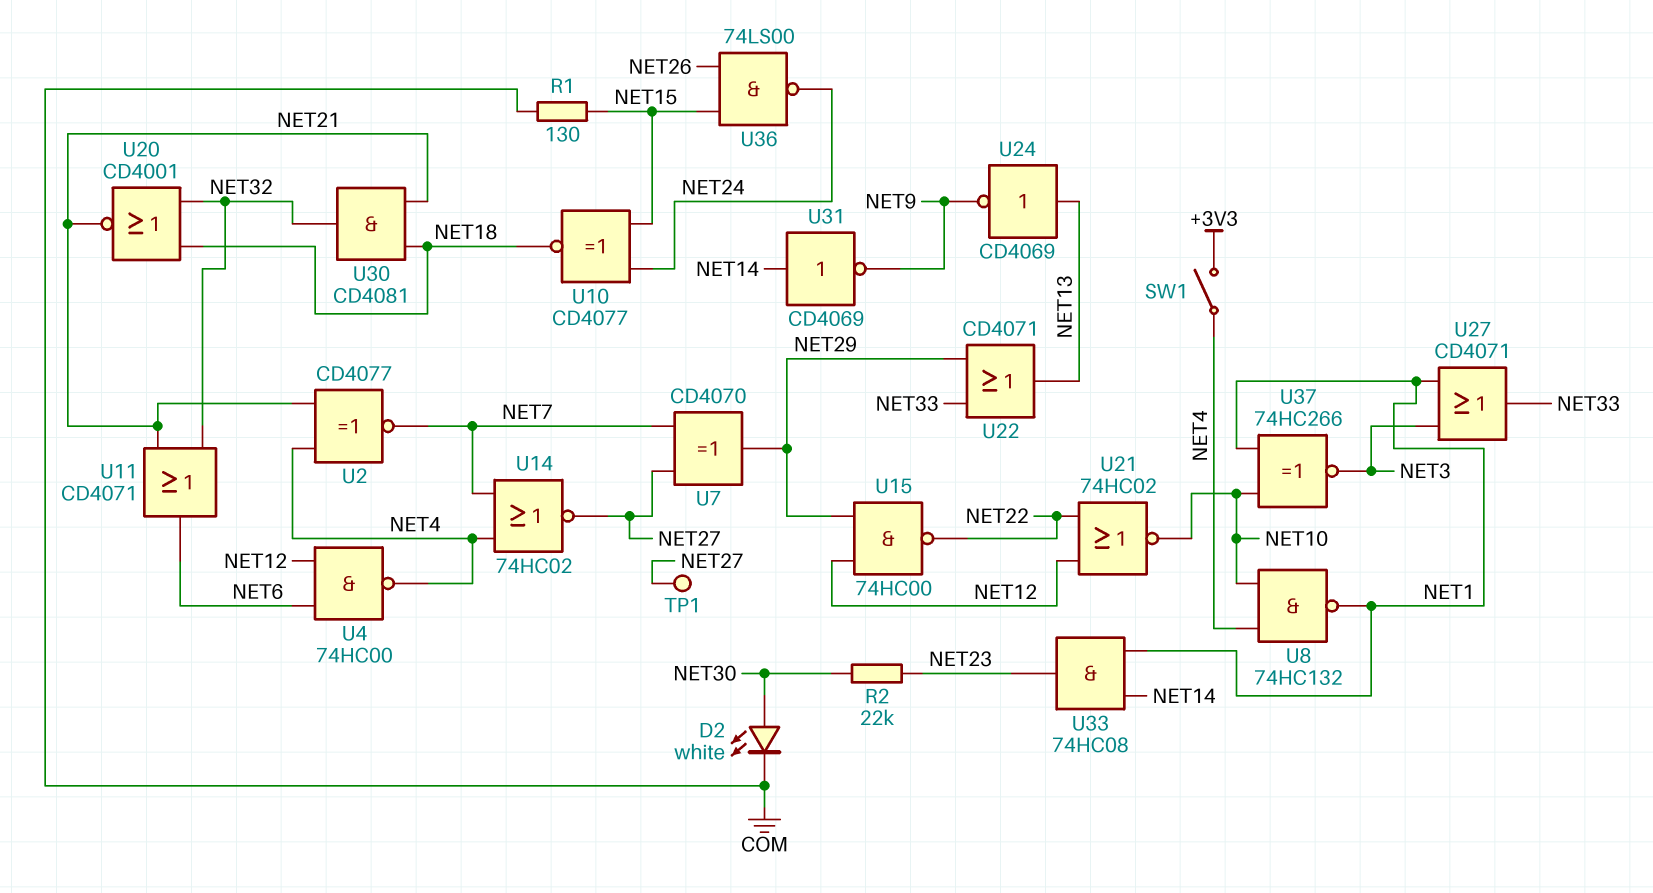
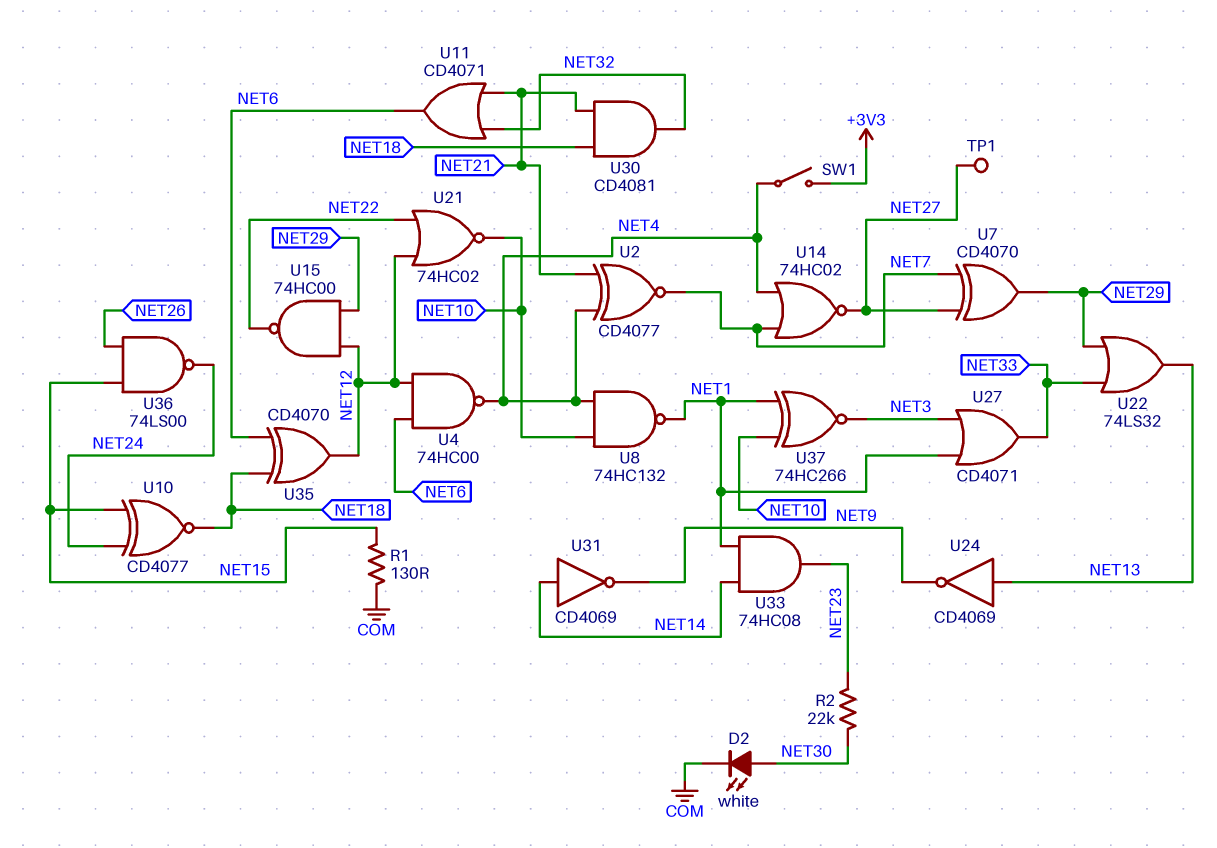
U20: NOR CD4001 (in NET18, in NET32, out NET21) -> none
U22: OR CD4071 (in NET29, in NET33, out NET13) -> OR 74LS32 (in NET29, in NET33, out NET13)
U35: none -> XOR CD4070 (in NET6, in NET18, out NET12)

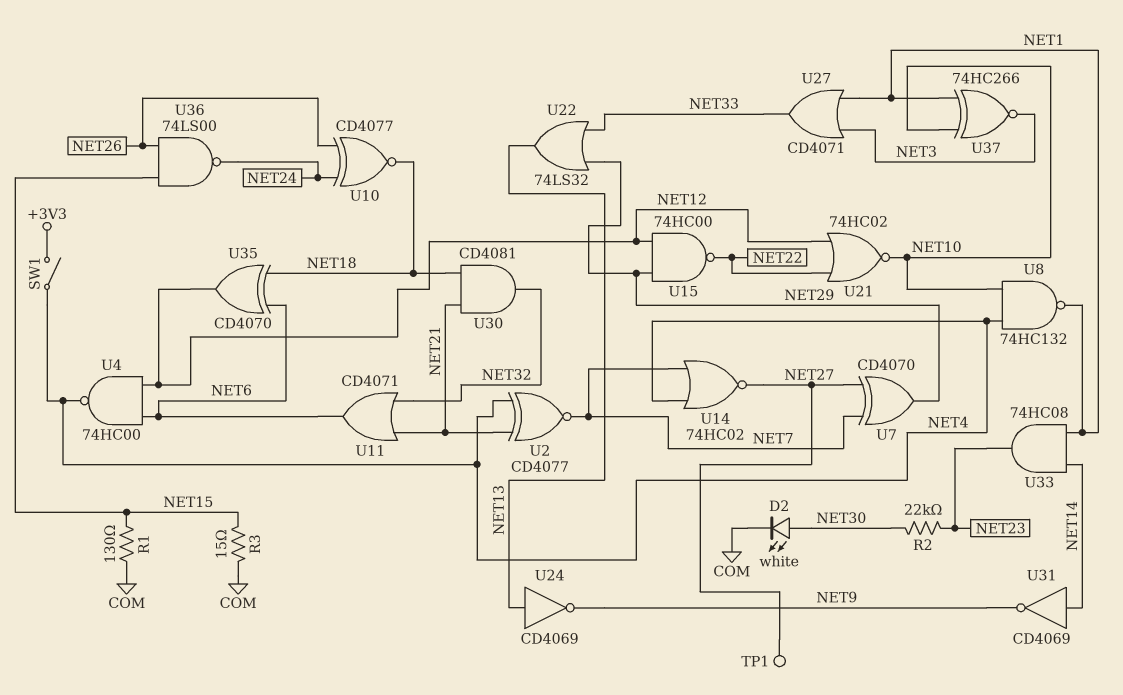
R3: none -> 15 (COM, NET15)
U10: XNOR CD4077 (in NET15, in NET24, out NET18) -> XNOR CD4077 (in NET24, in NET26, out NET18)

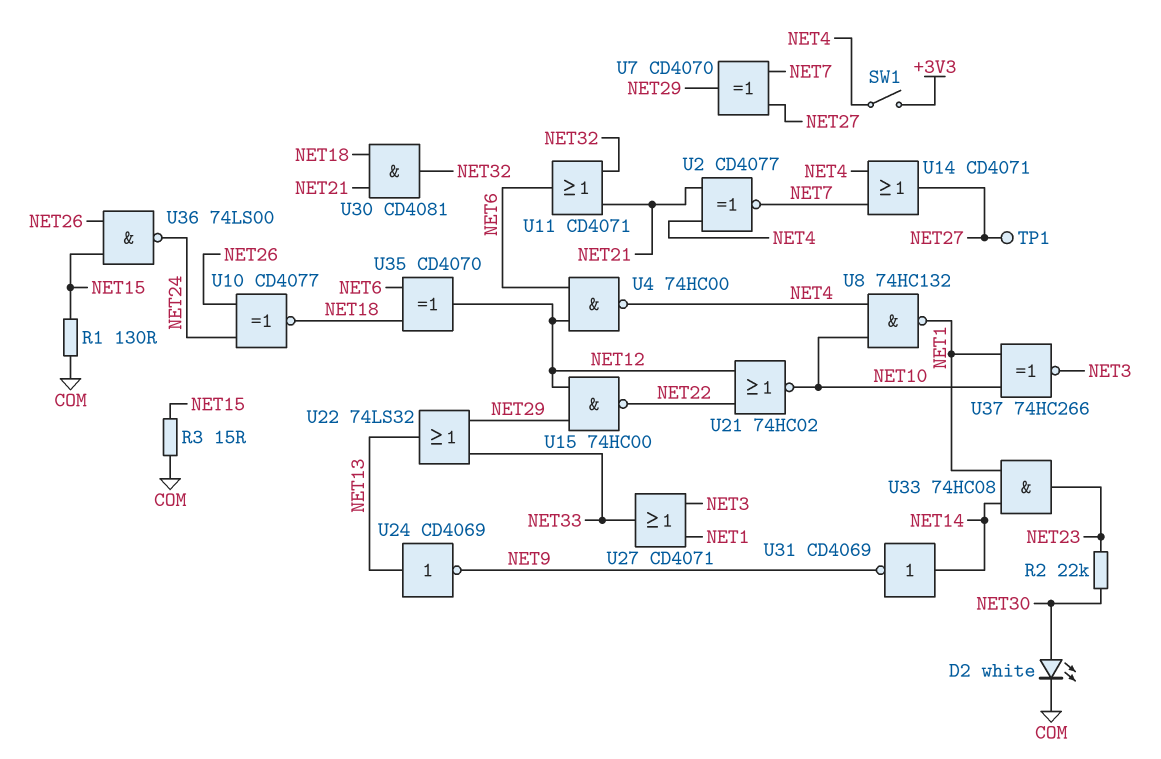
U14: NOR 74HC02 (in NET4, in NET7, out NET27) -> OR CD4071 (in NET4, in NET7, out NET27)

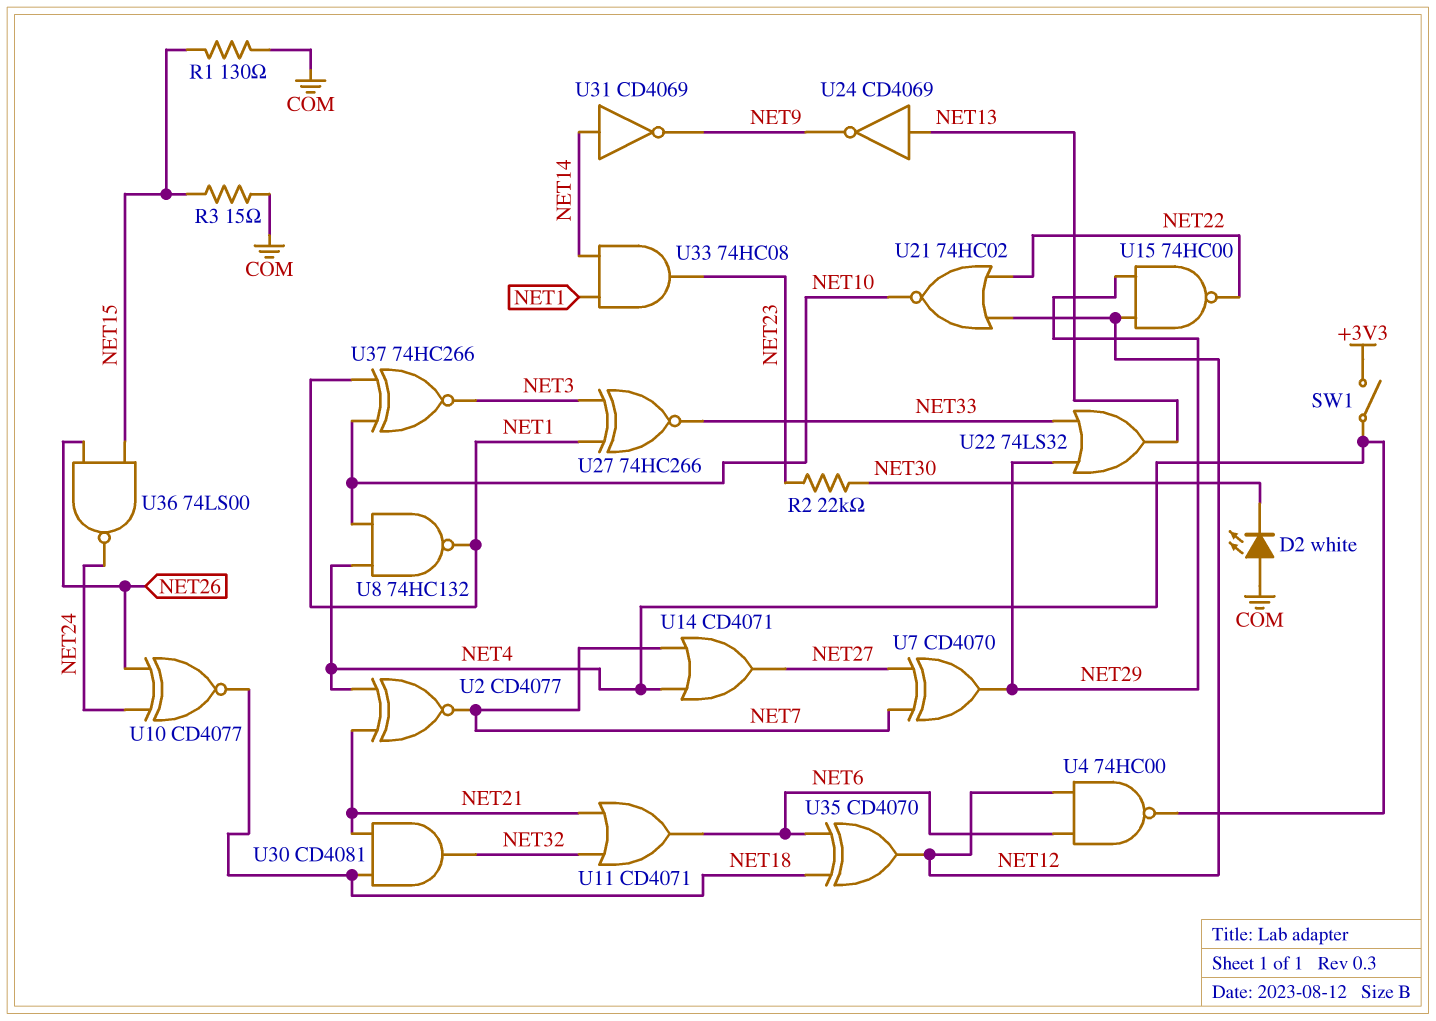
D2: LED white (A NET30, K COM) -> LED white (A COM, K NET30)
TP1: test point (NET27) -> none
U27: OR CD4071 (in NET1, in NET3, out NET33) -> XNOR 74HC266 (in NET1, in NET3, out NET33)

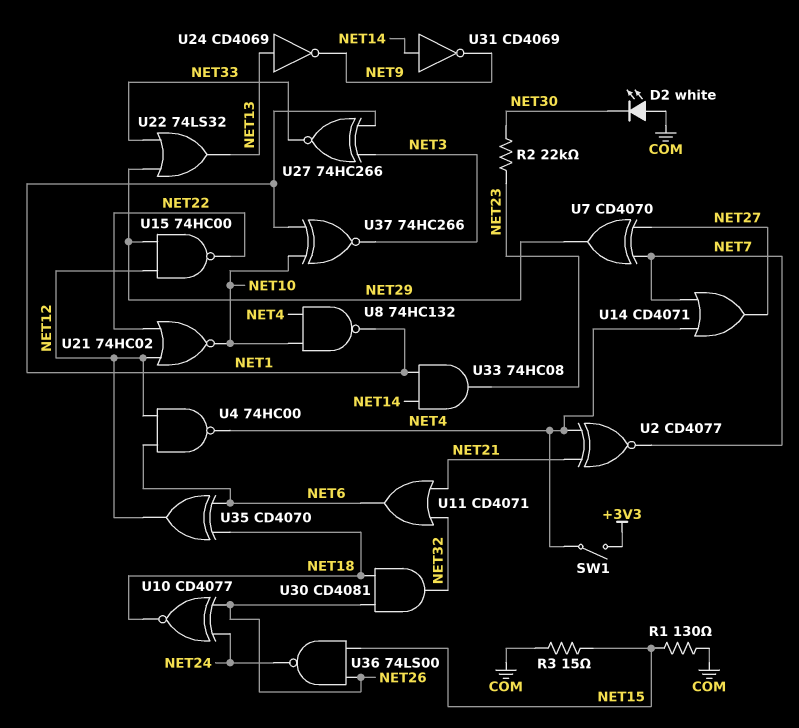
U30: AND CD4081 (in NET18, in NET21, out NET32) -> AND CD4081 (in NET18, in NET26, out NET32)

